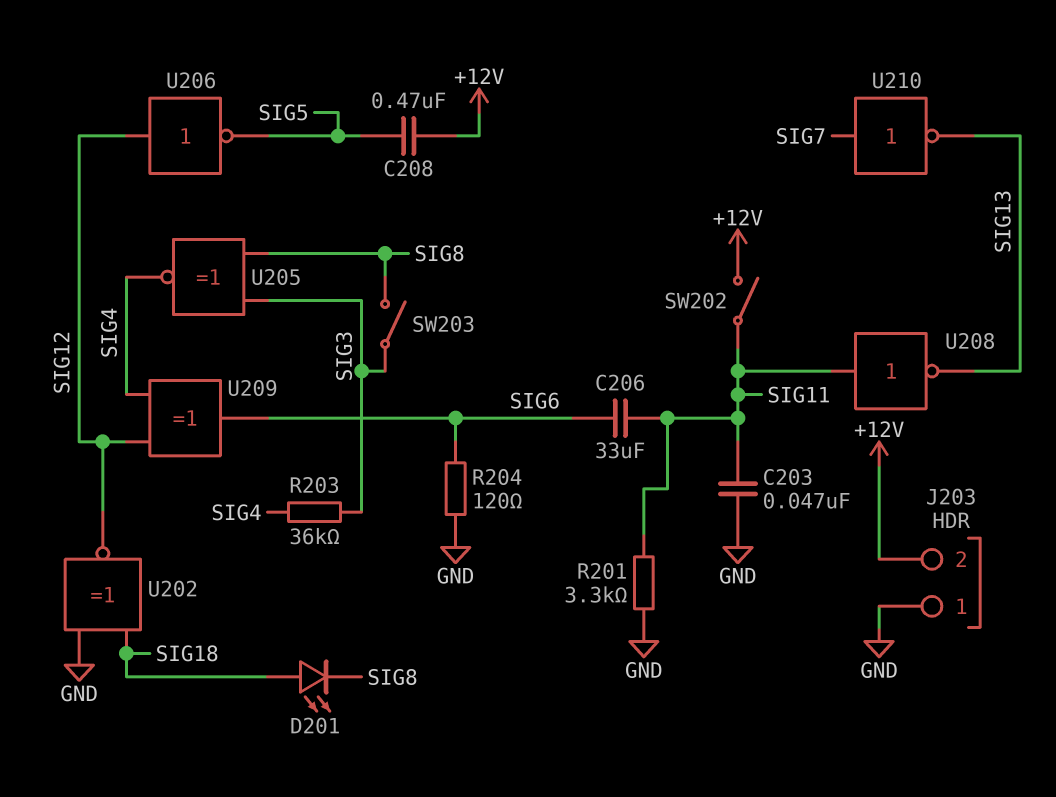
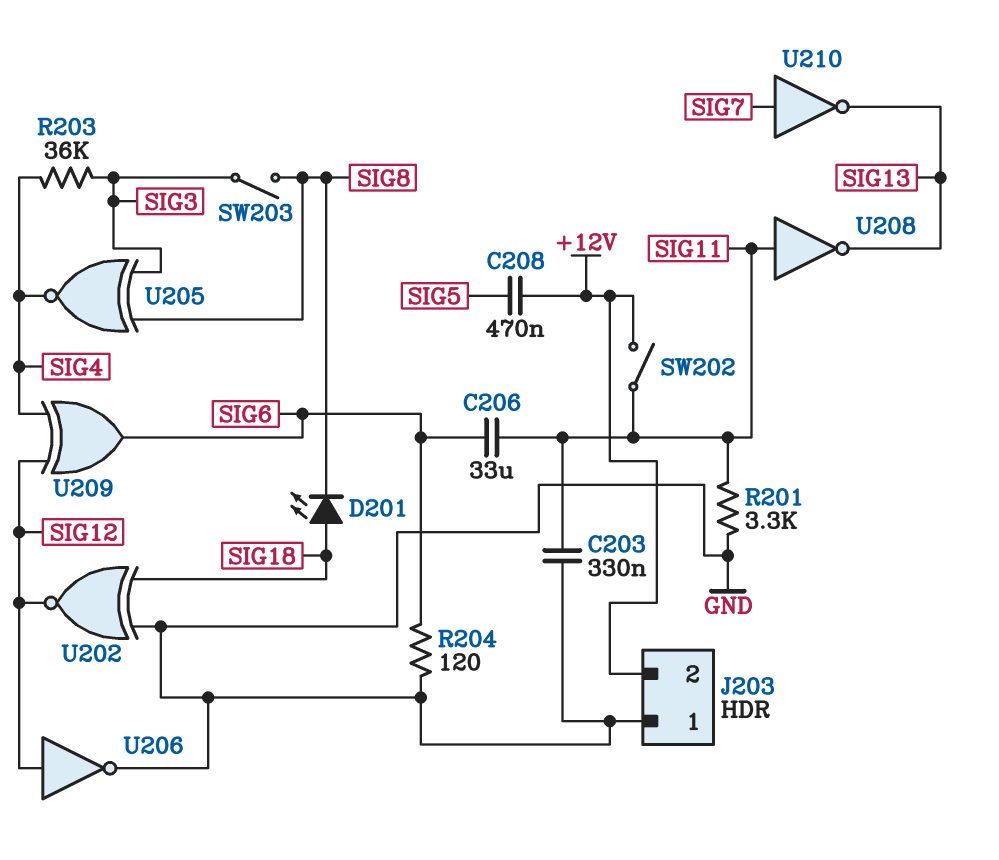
C203: 47nF (GND, SIG11) -> 330nF (GND, SIG11)
U206: NOT (in SIG12, out SIG5) -> NOT (in SIG12, out GND)

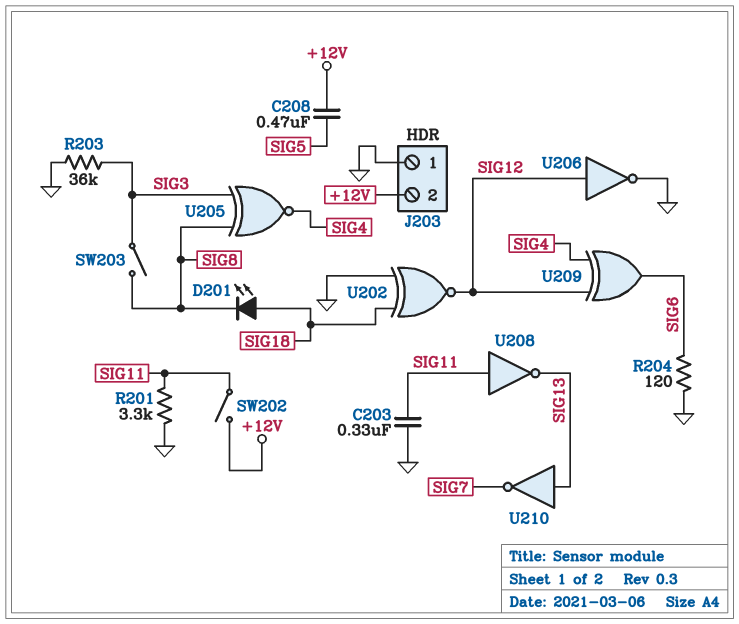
C206: 33uF (SIG6, SIG11) -> none
R203: 36k (SIG3, SIG4) -> 36k (GND, SIG3)
U210: NOT (in SIG7, out SIG13) -> NOT (in SIG13, out SIG7)

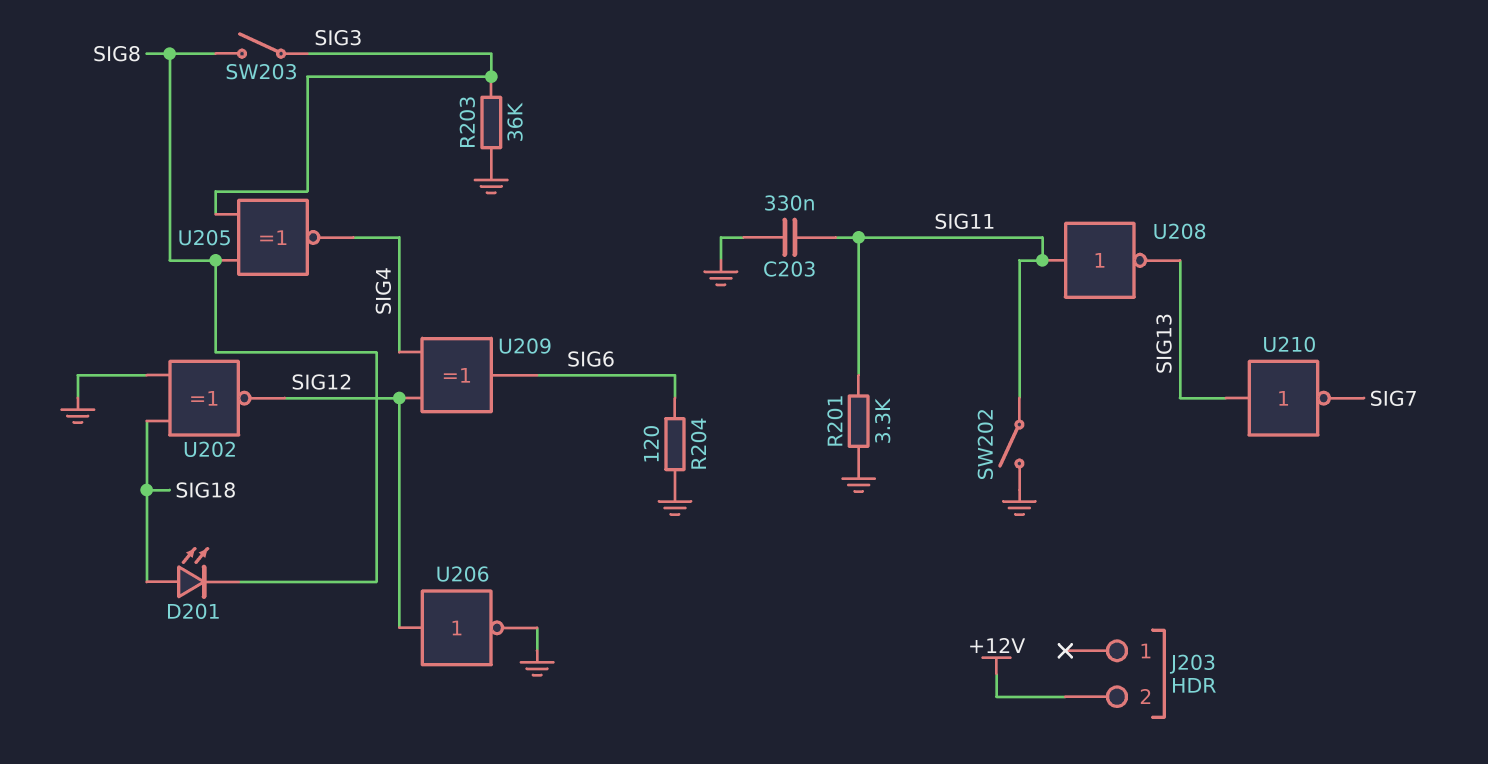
C208: 470nF (+12V, SIG5) -> none
J203 pin 1: GND -> none
SW202: switch (+12V, SIG11) -> switch (GND, SIG11)

